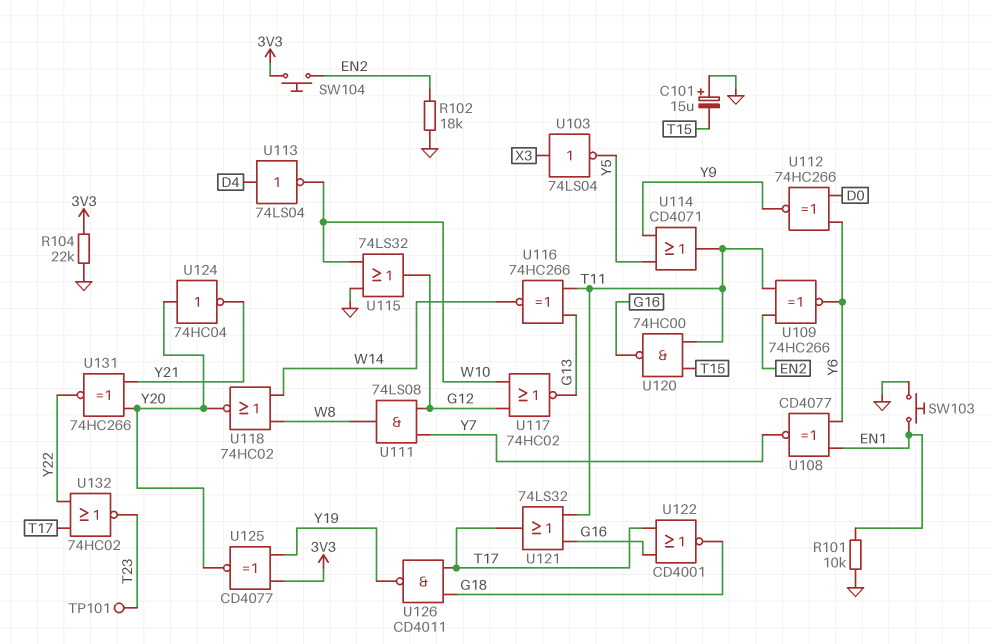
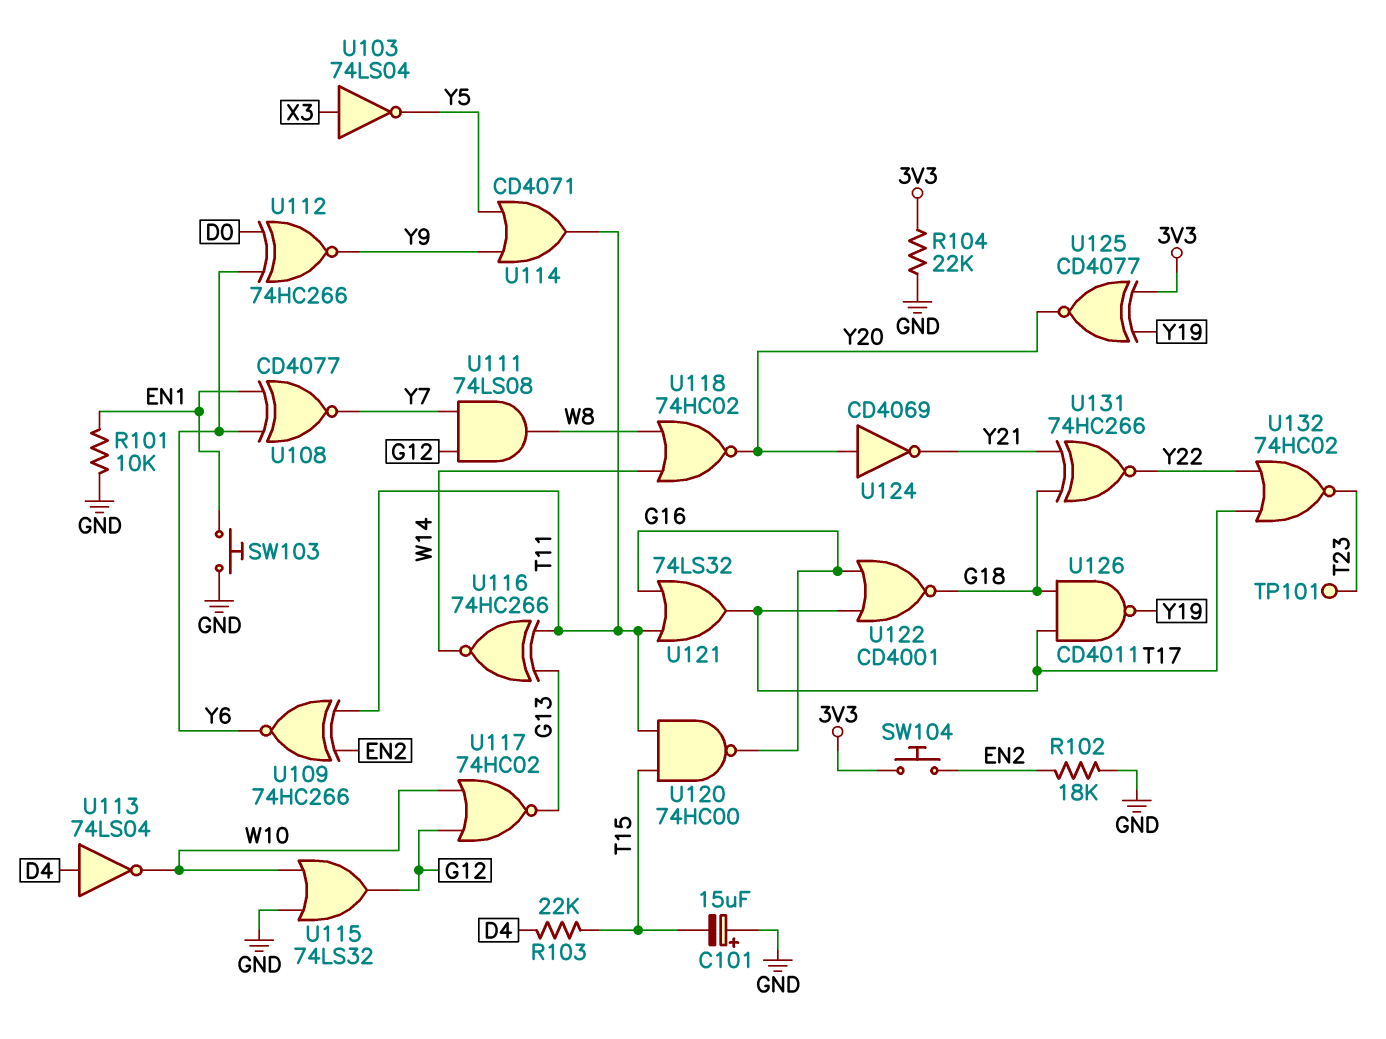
R103: none -> 22k (D4, T15)
U124: NOT 74HC04 (in Y20, out Y21) -> NOT CD4069 (in Y20, out Y21)
U131: XNOR 74HC266 (in Y20, in Y21, out Y22) -> XNOR 74HC266 (in G18, in Y21, out Y22)

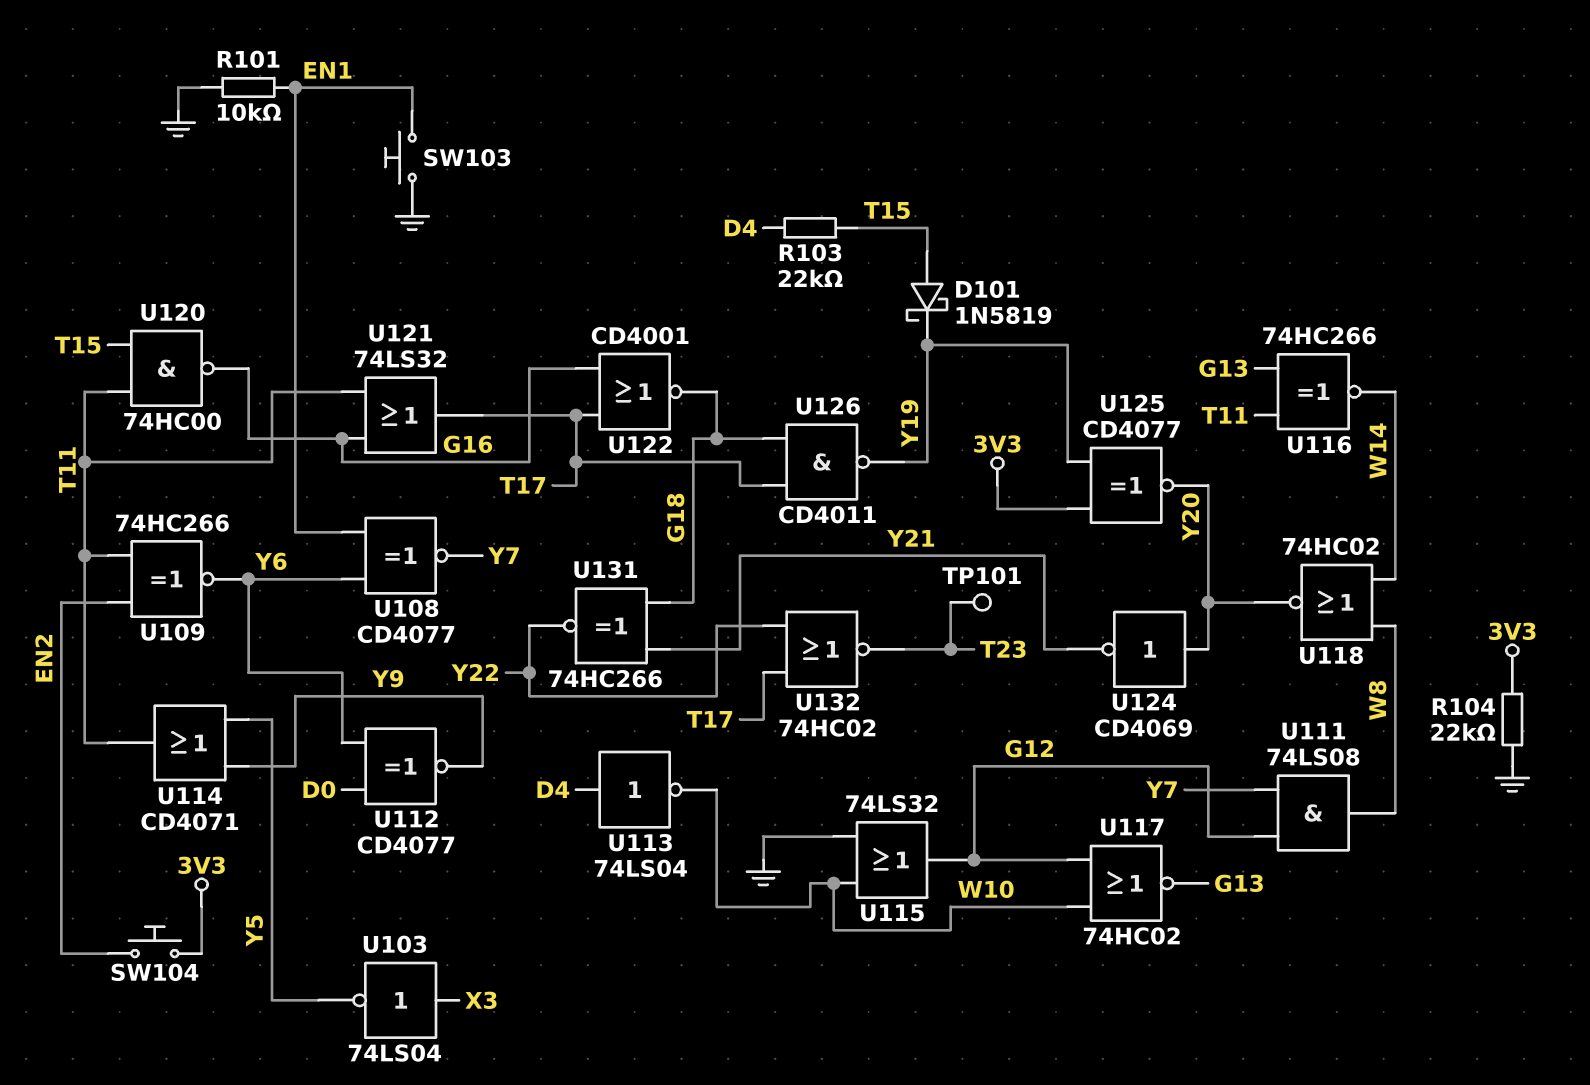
C101: 15uF (plus GND, minus T15) -> none
D101: none -> schottky 1N5819 (A T15, K Y19)
R102: 18k (EN2, GND) -> none
U112: XNOR 74HC266 (in D0, in Y6, out Y9) -> XNOR CD4077 (in D0, in Y6, out Y9)

